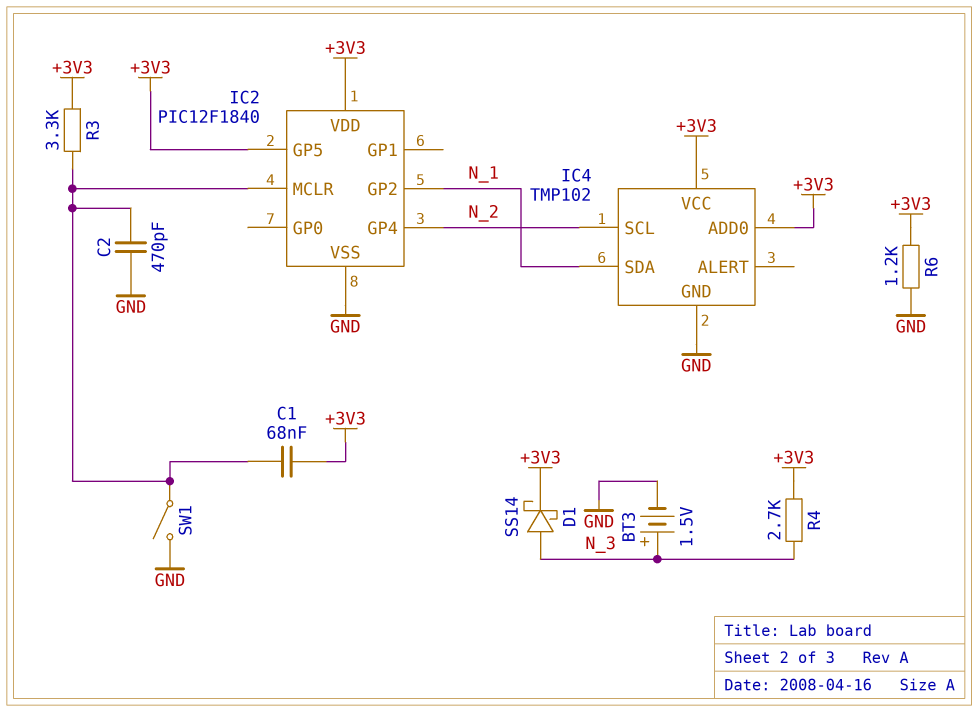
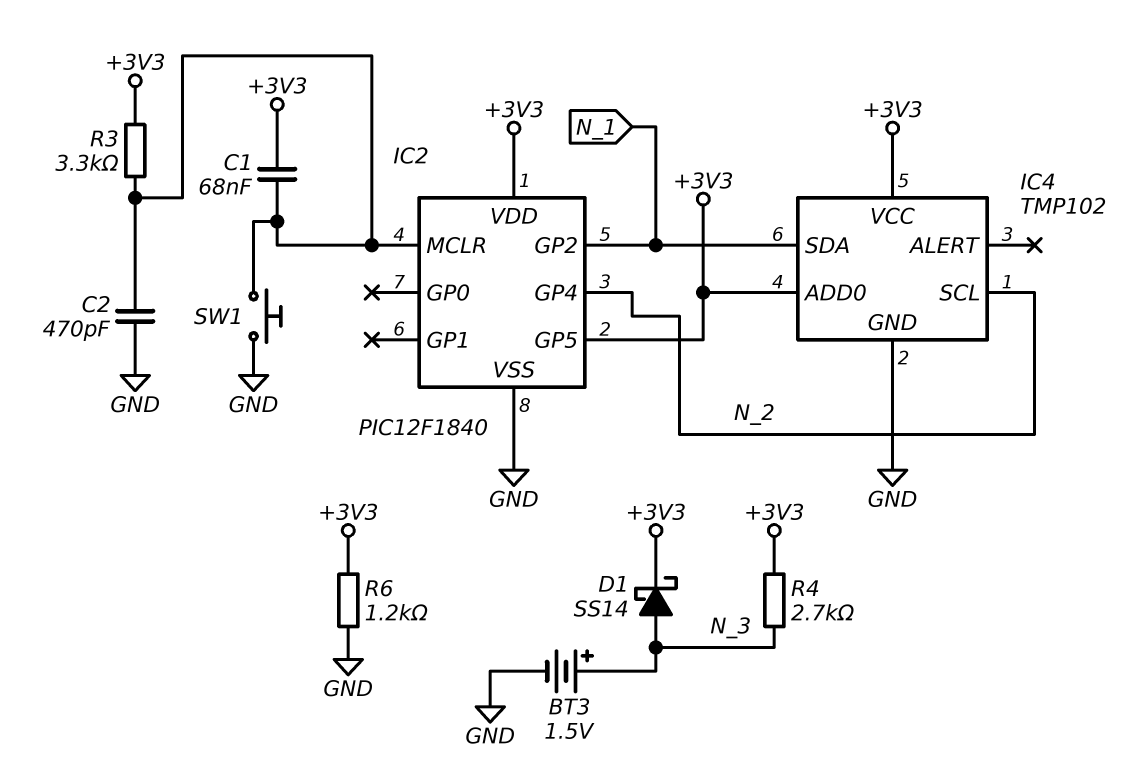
SW1: switch (GND, IC2/MCLR) -> button (GND, IC2/MCLR)

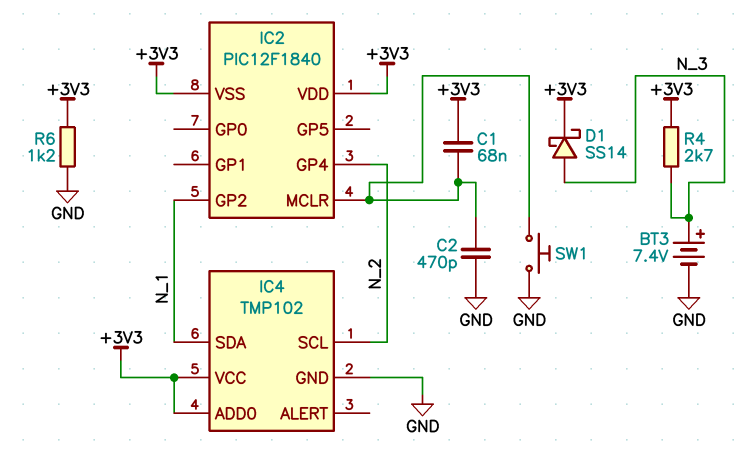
BT3: 1.5V (plus N_3, minus GND) -> 7.4V (plus N_3, minus GND)
IC2 pin GP5: +3V3 -> none
IC2 pin VSS: GND -> +3V3
R3: 3.3k (+3V3, IC2/MCLR) -> none

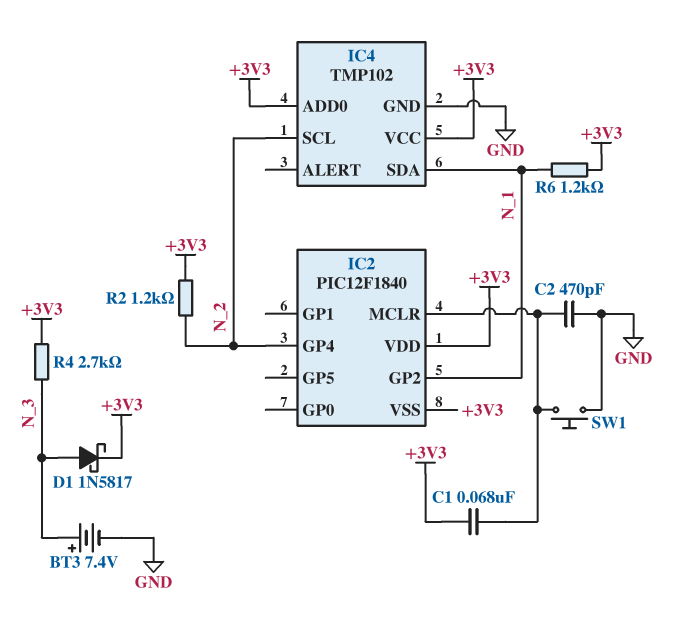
D1: schottky SS14 (A N_3, K +3V3) -> schottky 1N5817 (A N_3, K +3V3)
R2: none -> 1.2k (+3V3, N_2)
R6: 1.2k (+3V3, GND) -> 1.2k (+3V3, N_1)

